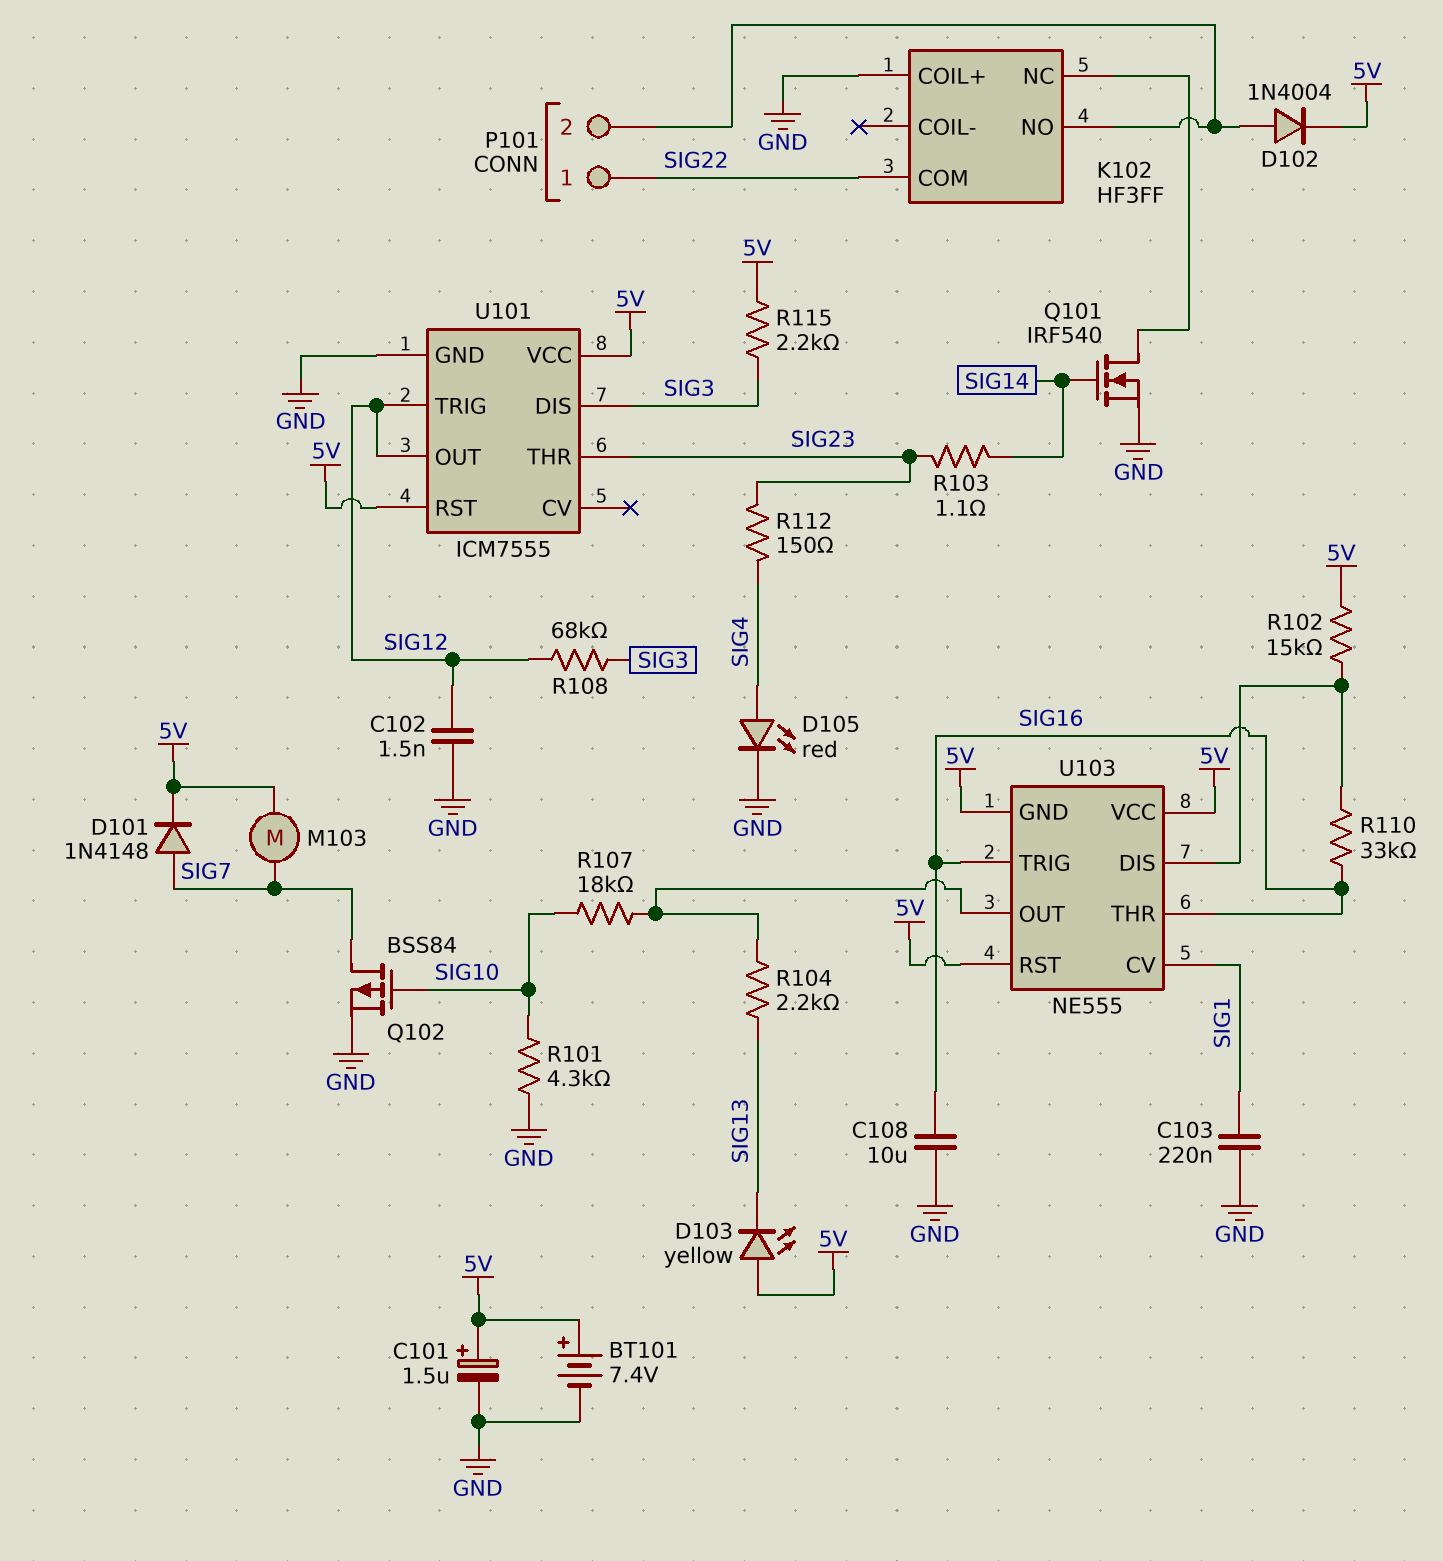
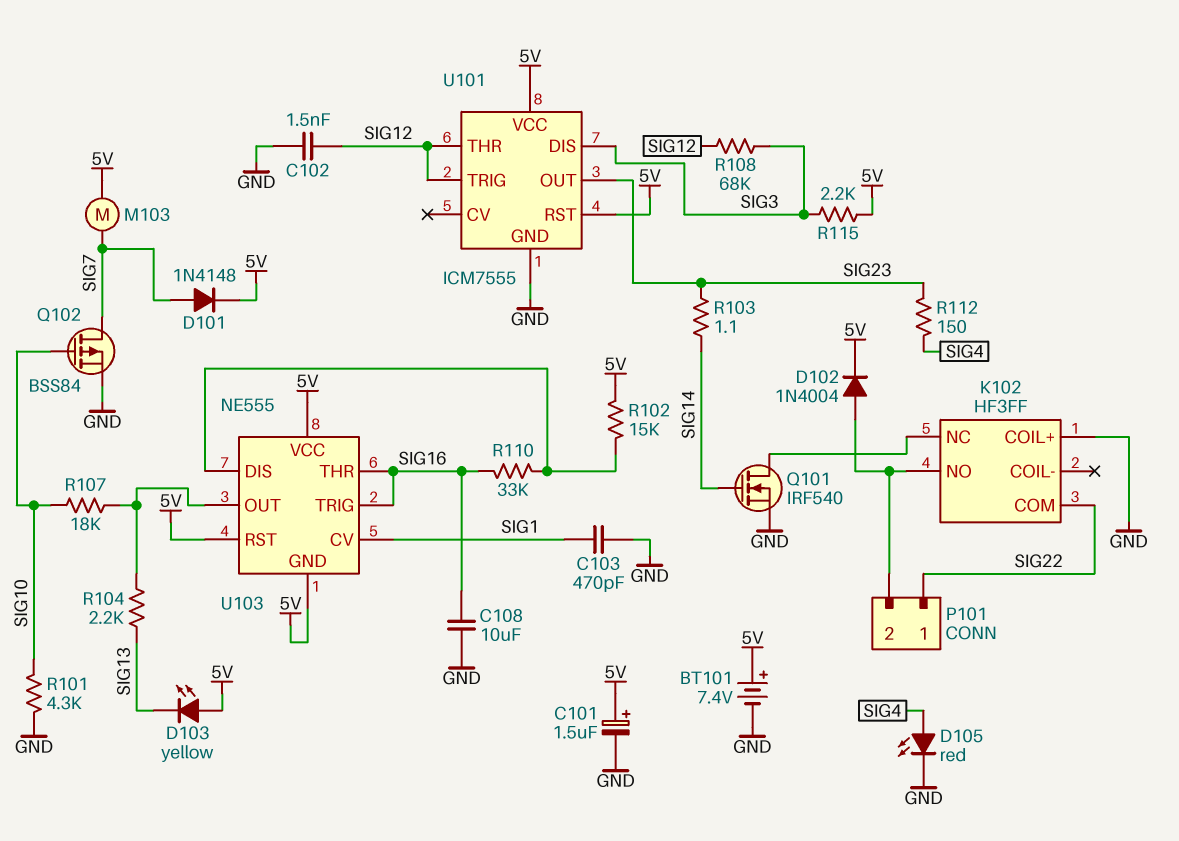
C103: 220nF (GND, SIG1) -> 470pF (GND, SIG1)
U101 pin OUT: SIG12 -> SIG23
U101 pin THR: SIG23 -> SIG12

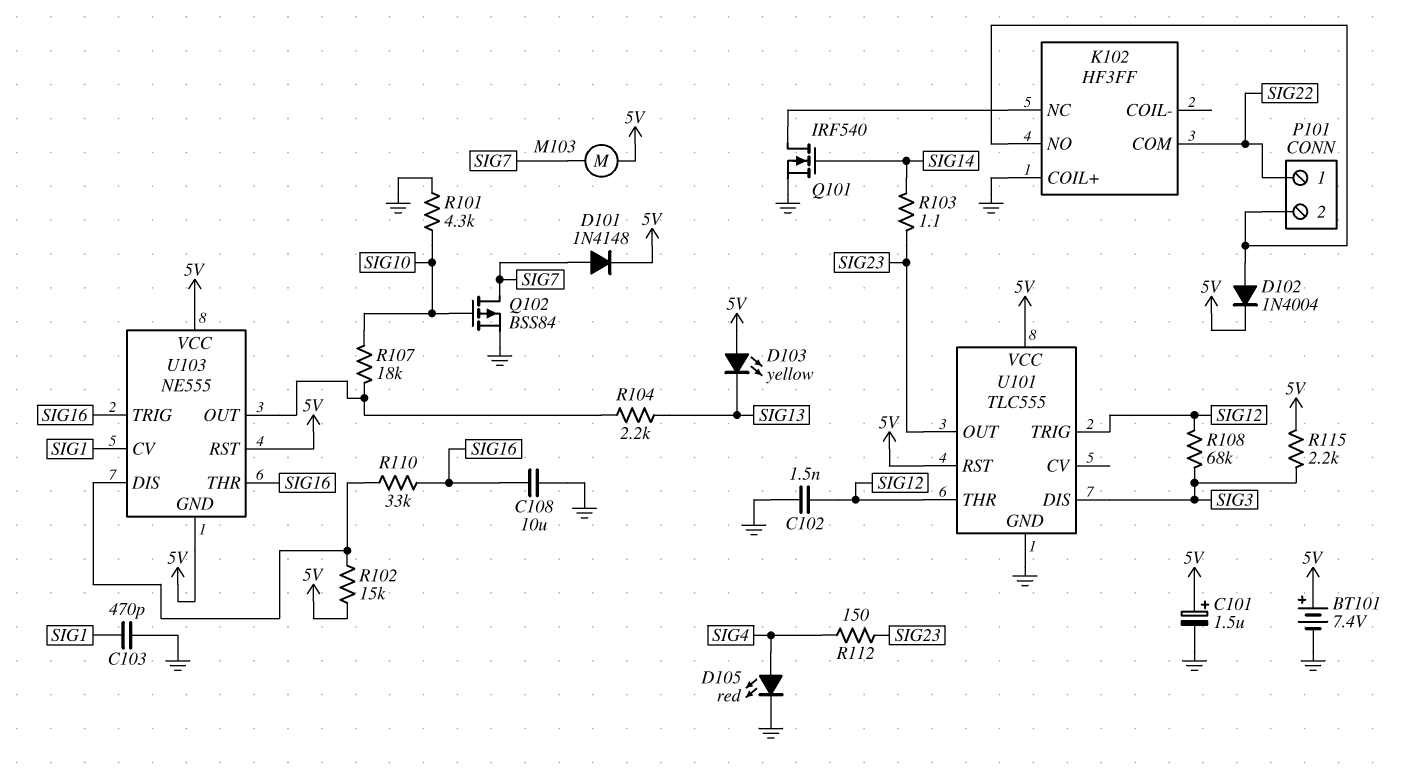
U101: ICM7555 -> TLC555

